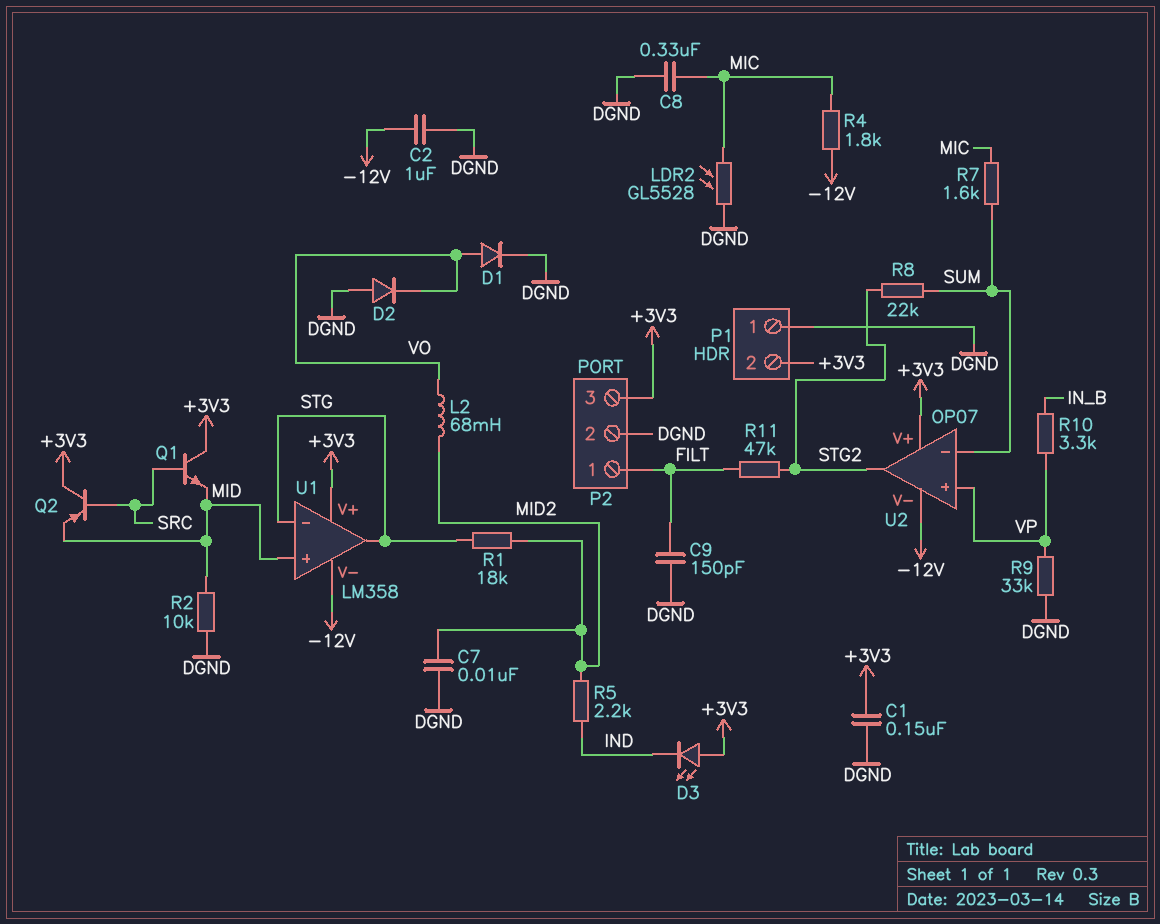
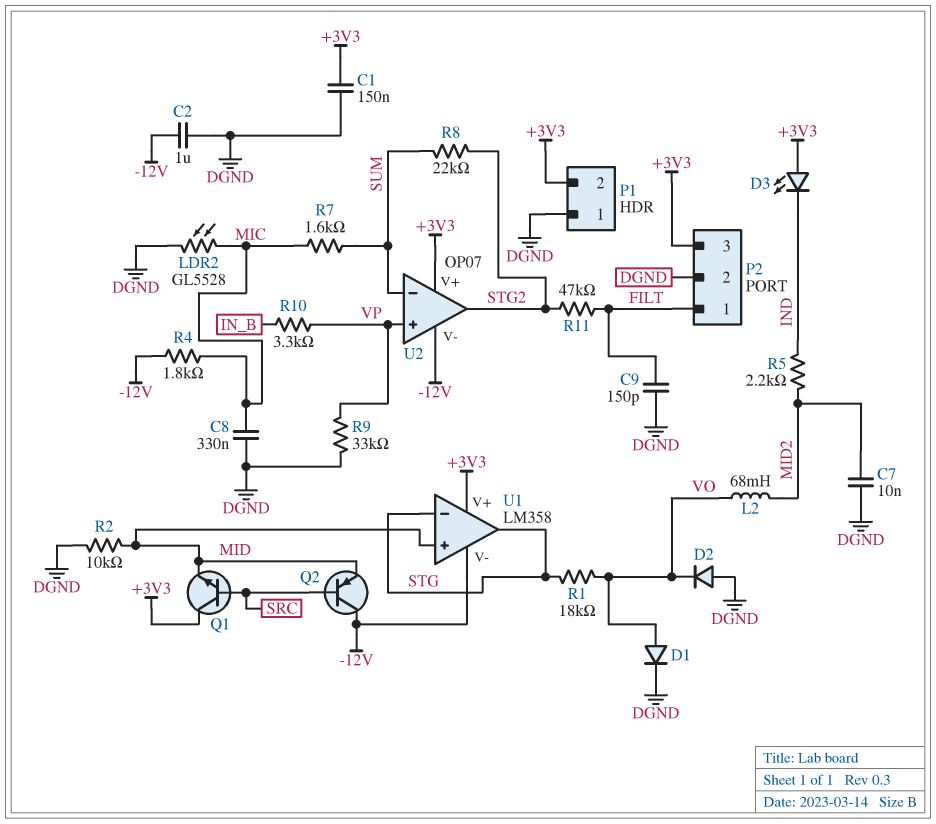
Q2: PNP (B SRC, C +3V3, E MID) -> PNP (B SRC, C -12V, E MID)
R1: 18k (MID2, STG) -> 18k (STG, VO)

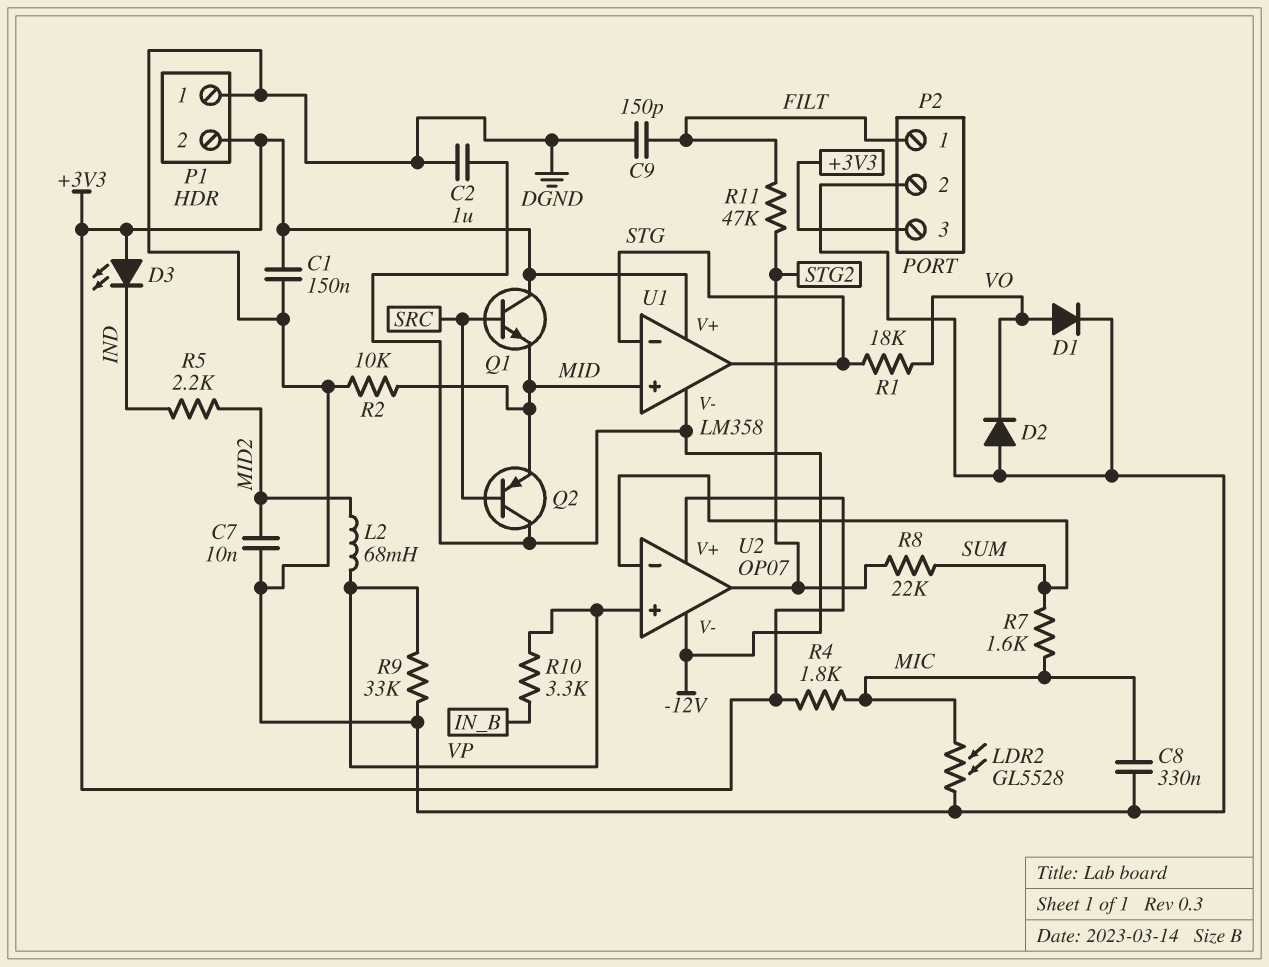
L2: 68mH (MID2, VO) -> 68mH (MID2, VP)
R4: 1.8k (-12V, MIC) -> 1.8k (+3V3, MIC)

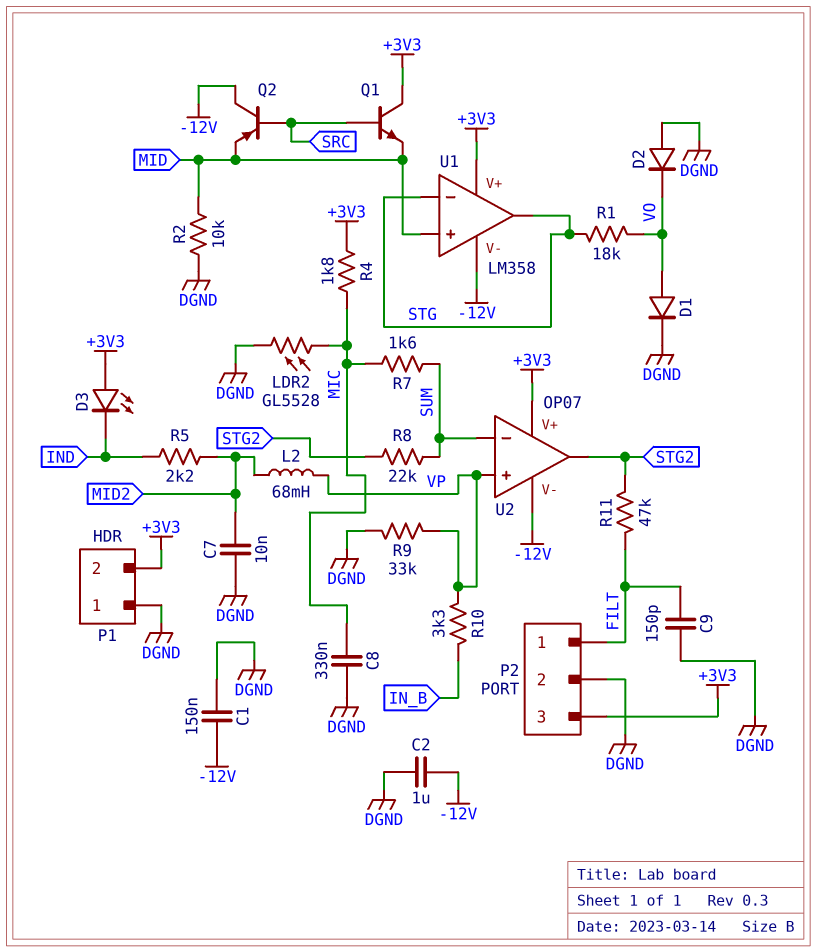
C1: 150nF (+3V3, DGND) -> 150nF (-12V, DGND)

